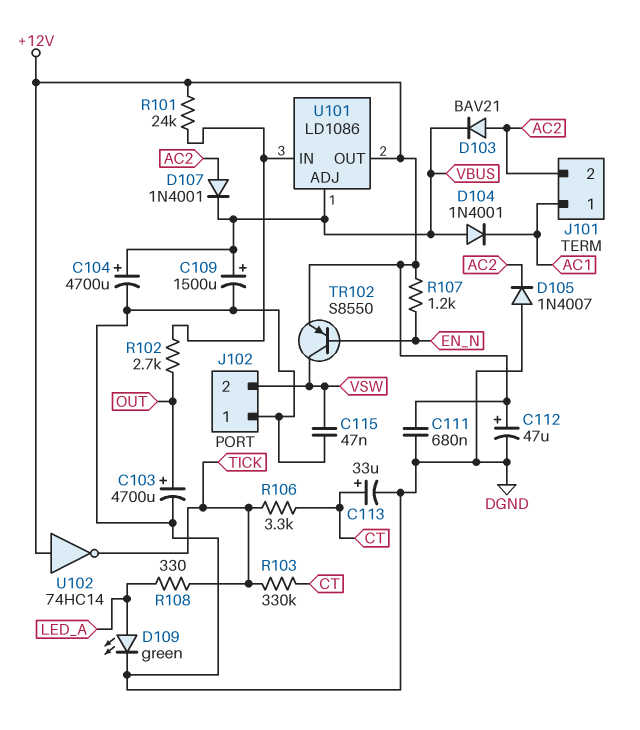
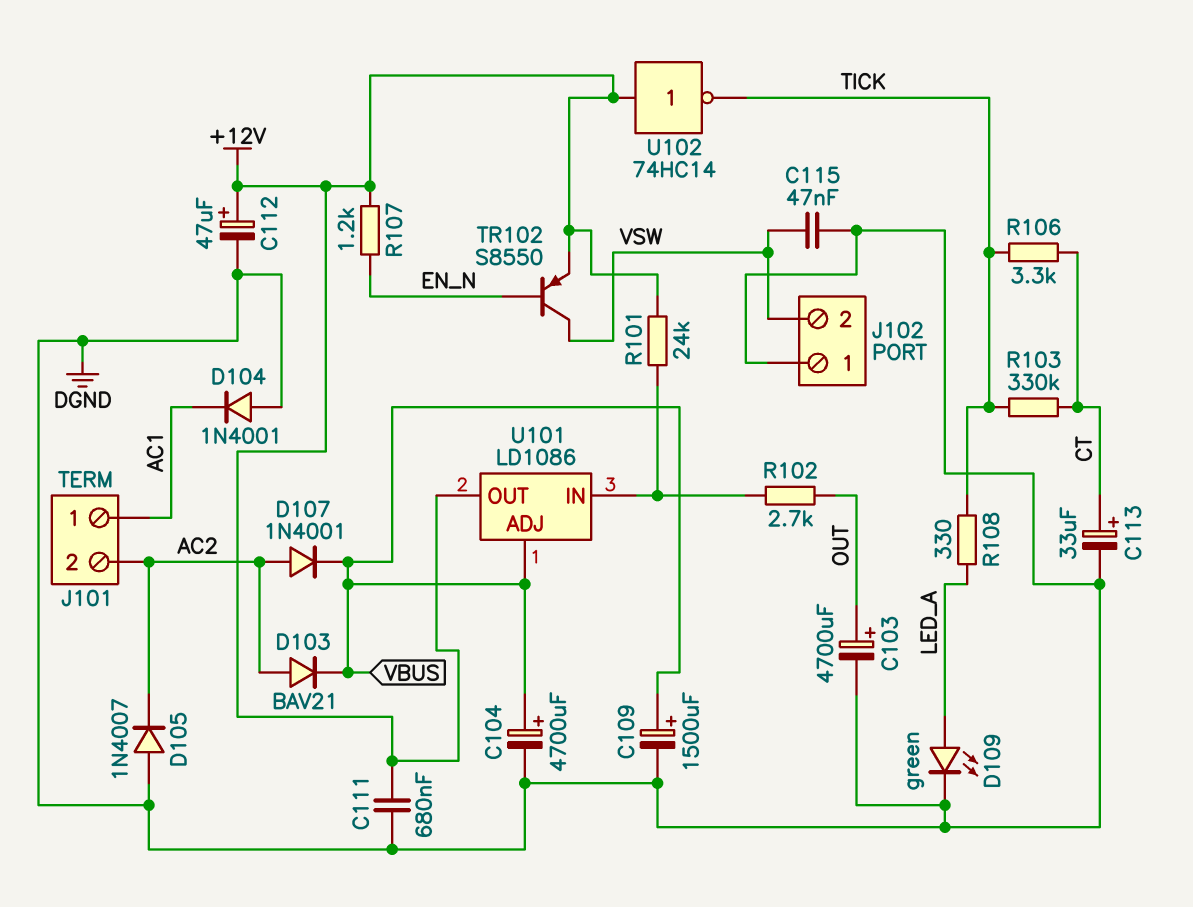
D104: diode 1N4001 (A VBUS, K AC1) -> diode 1N4001 (A DGND, K AC1)

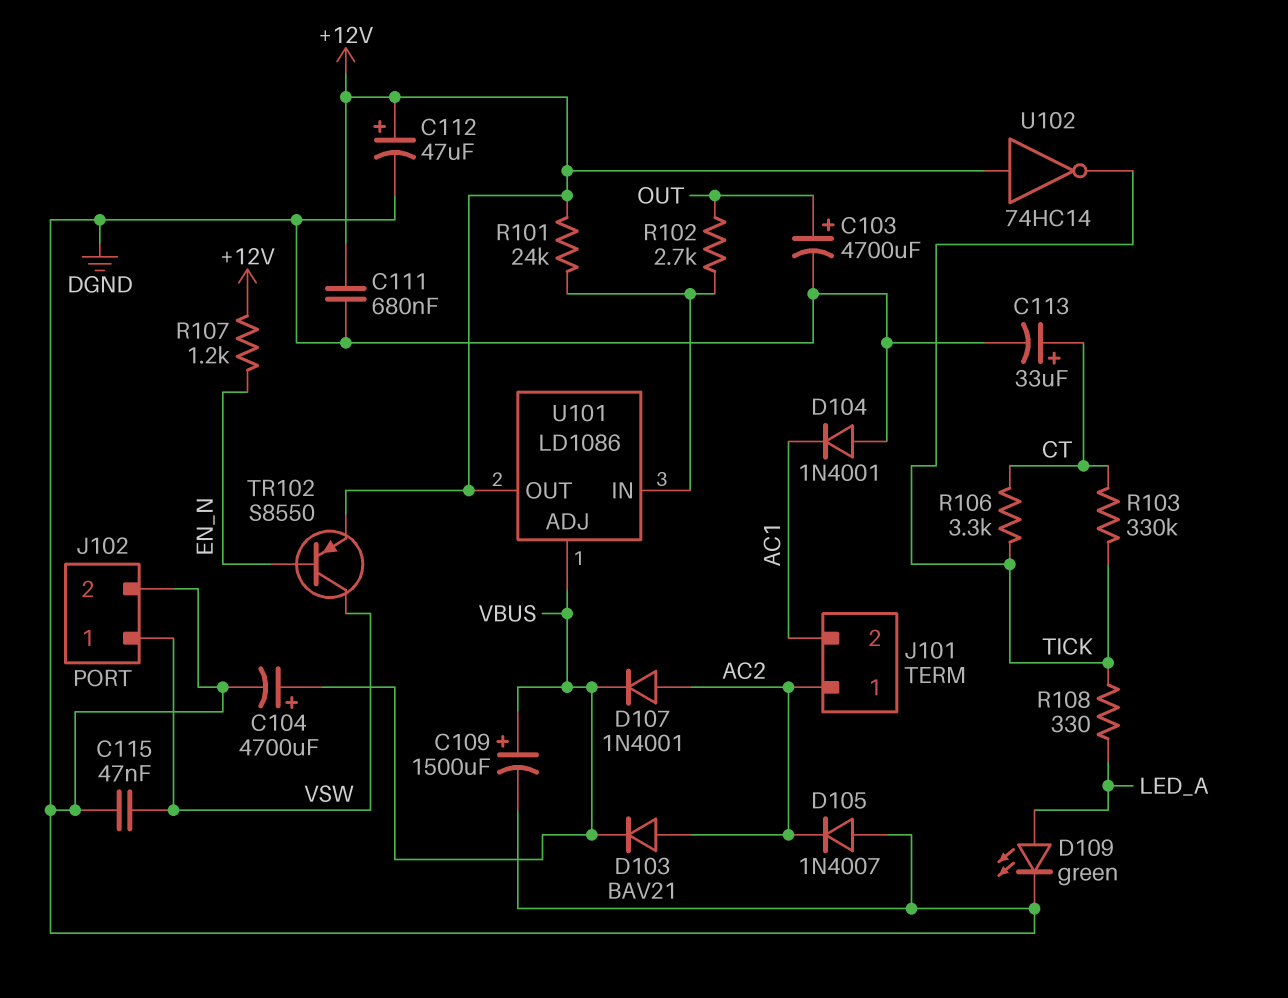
J101 pin 1: AC1 -> AC2
J101 pin 2: AC2 -> AC1
J102 pin 1: DGND -> VSW
J102 pin 2: VSW -> DGND

